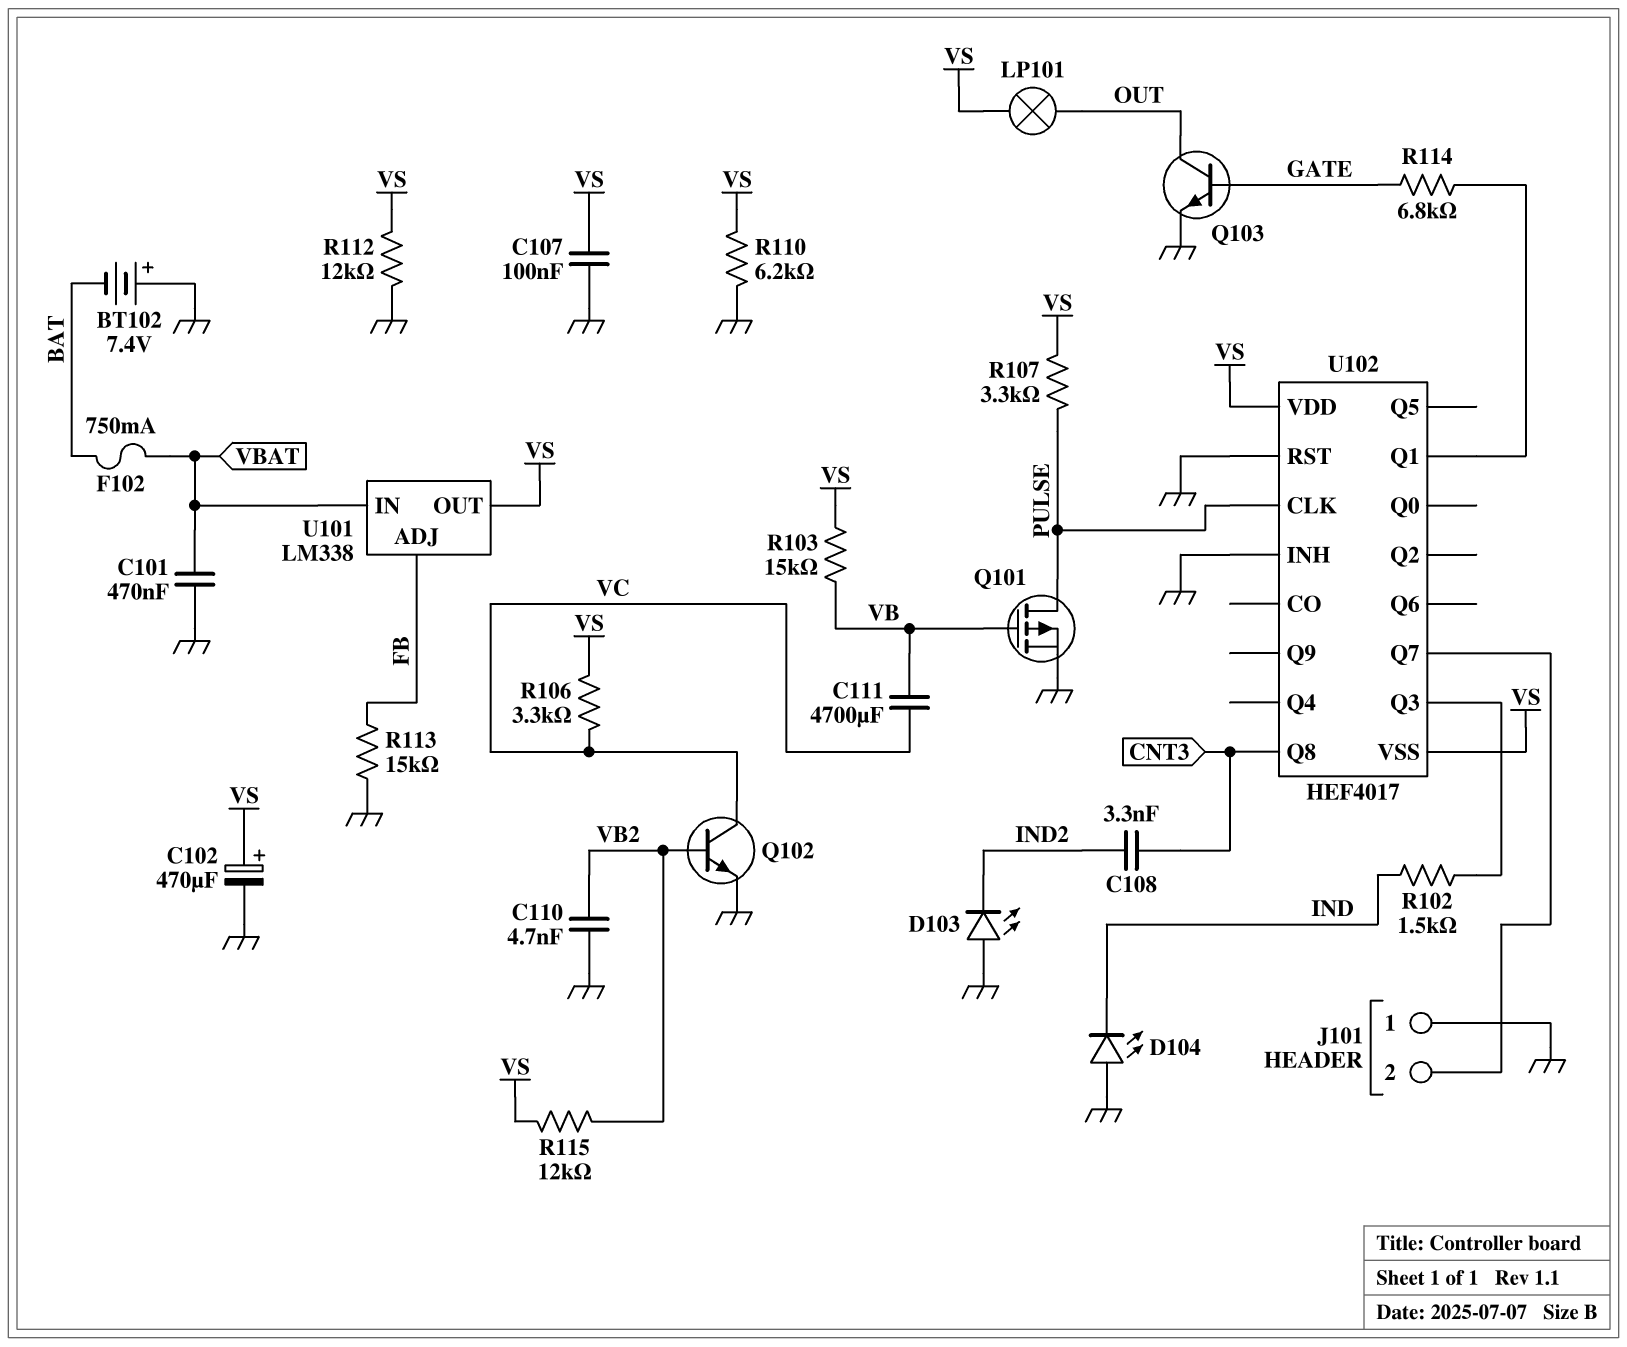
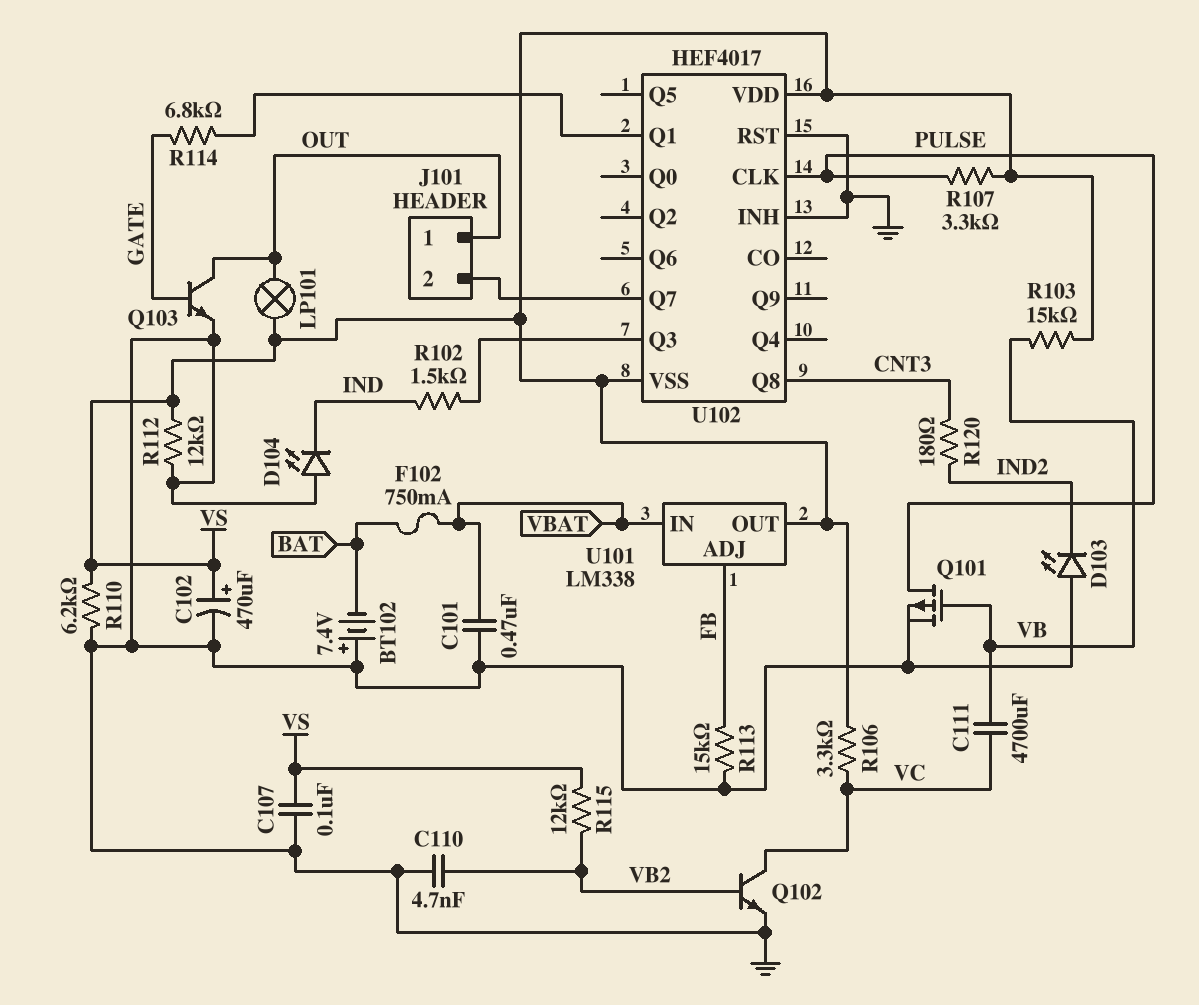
C108: 3.3nF (CNT3, IND2) -> none
J101 pin 1: GND -> OUT
R120: none -> 180 (CNT3, IND2)

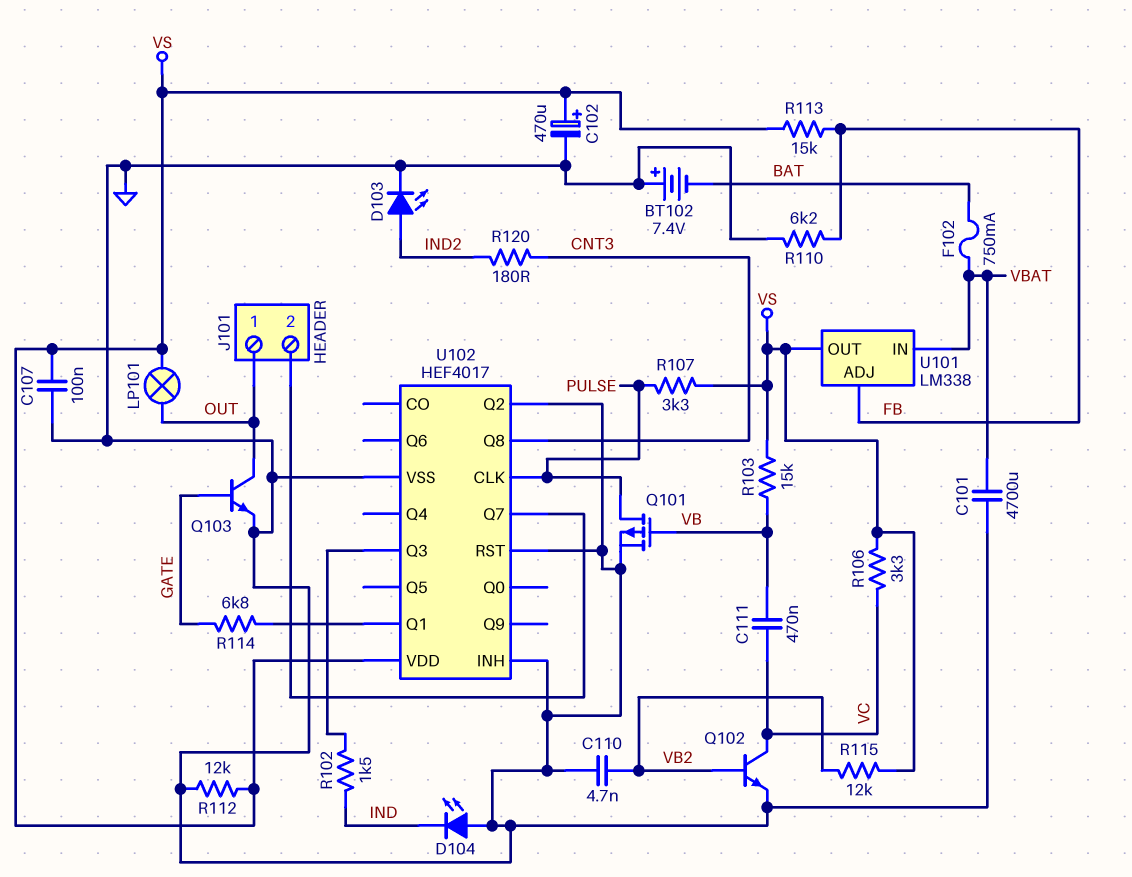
C101: 470nF (GND, VBAT) -> 4700uF (GND, VBAT)
C111: 4700uF (VB, VC) -> 470nF (VB, VC)
D103: LED (A GND, K IND2) -> LED (A IND2, K GND)
R110: 6.2k (GND, VS) -> 6.2k (FB, GND)
R113: 15k (FB, GND) -> 15k (FB, VS)
U102 pin Q2: none -> GND
U102 pin VSS: VS -> GND

